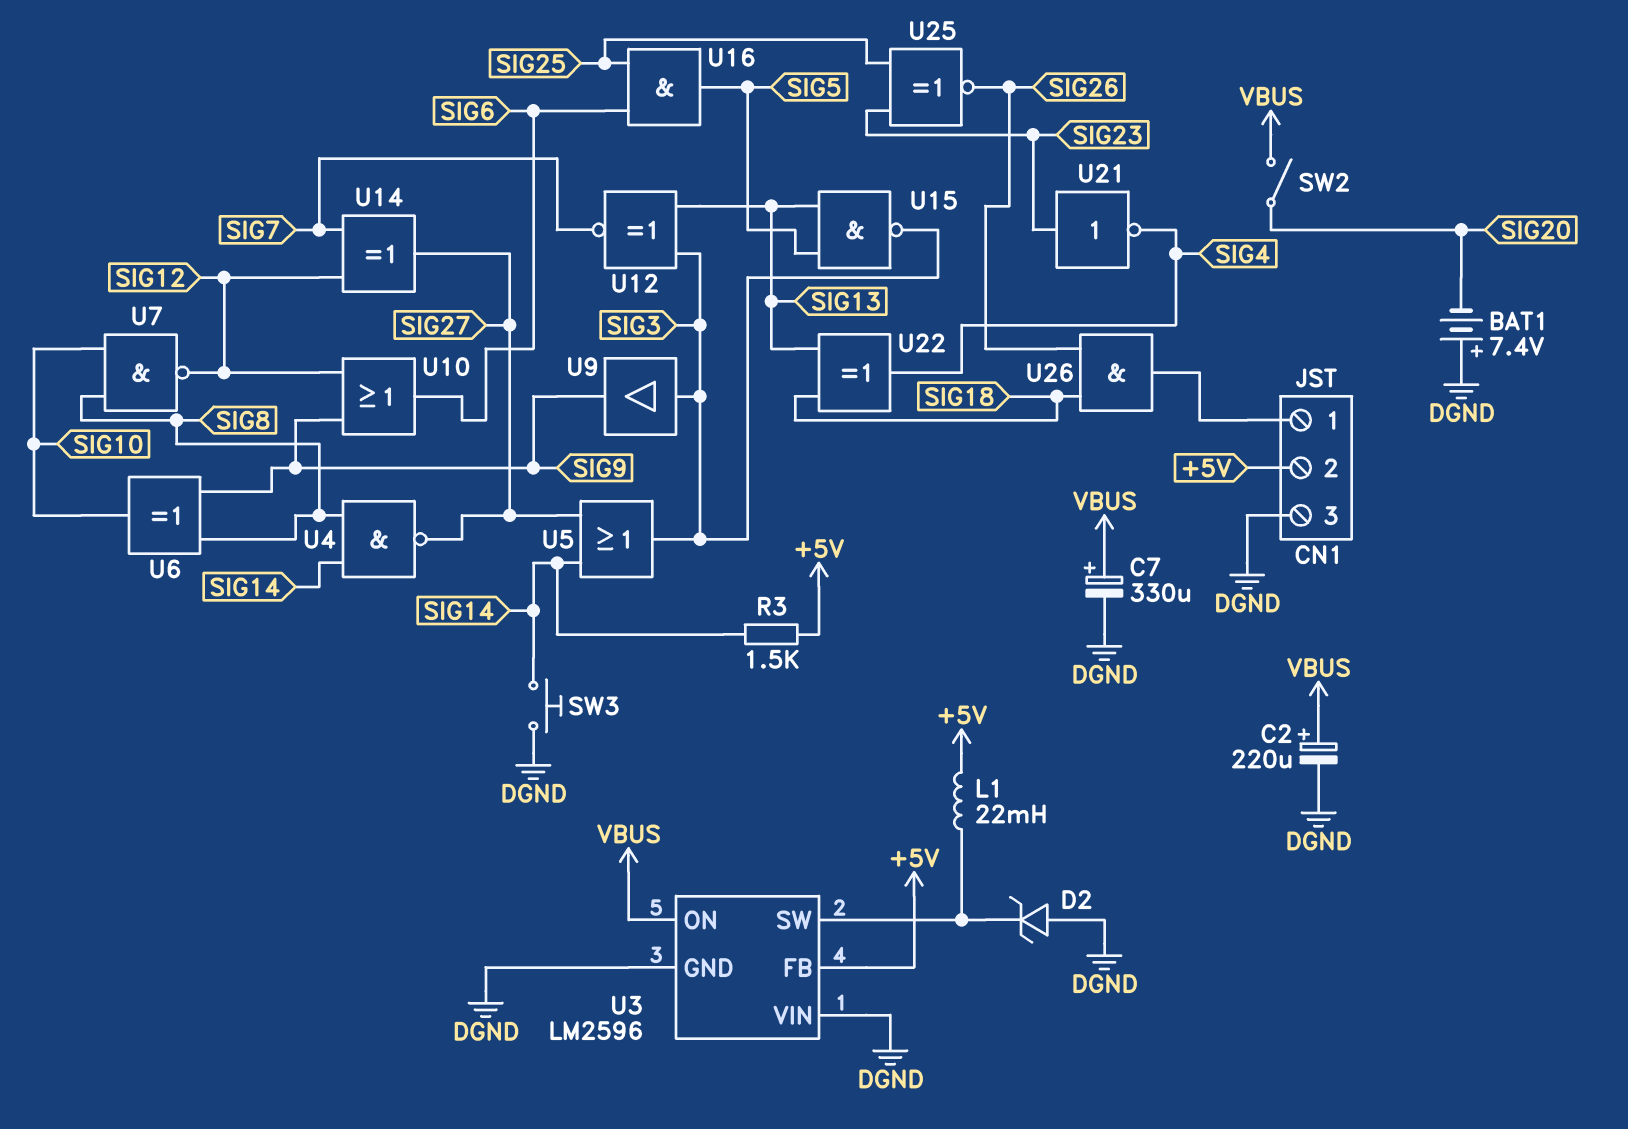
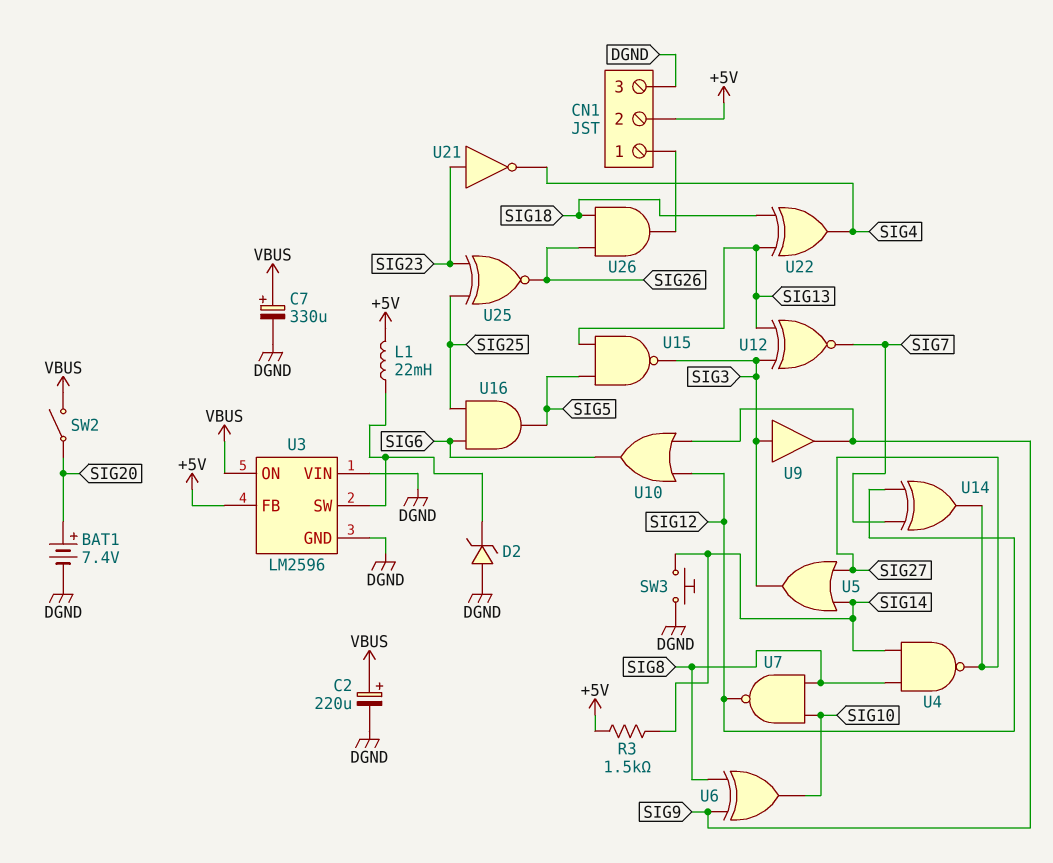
BAT1: 7.4V (plus DGND, minus SIG20) -> 7.4V (plus SIG20, minus DGND)

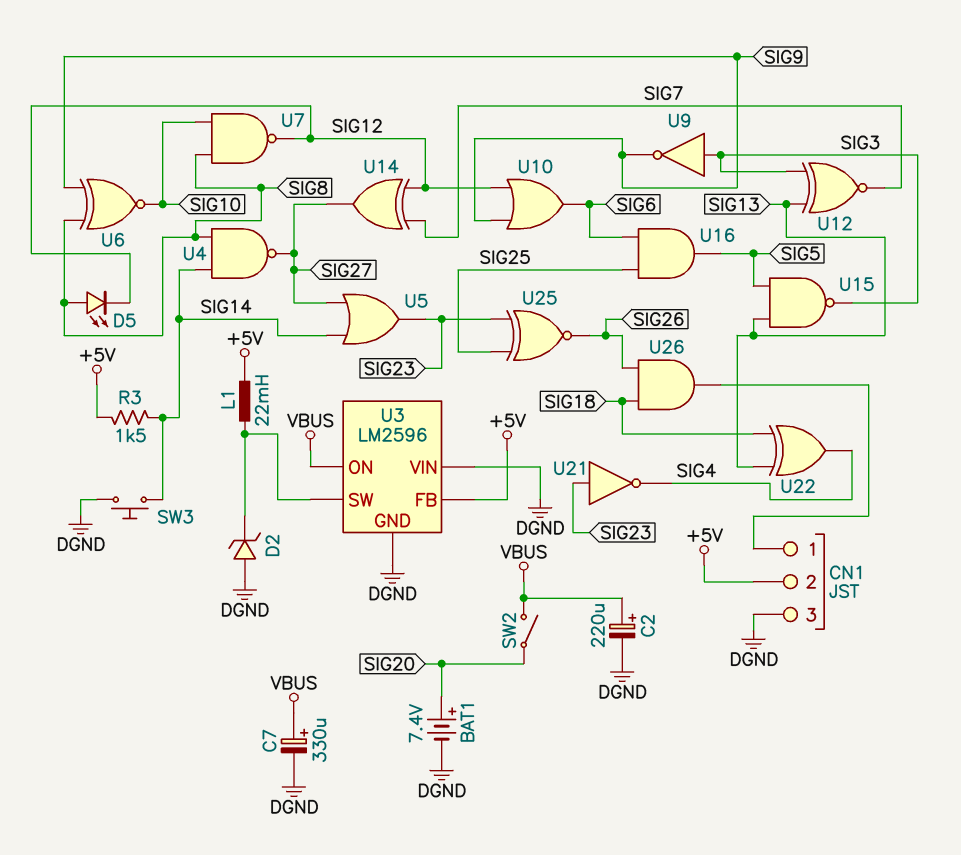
D5: none -> LED (A SIG8, K SIG12)
U5: OR (in SIG14, in SIG27, out SIG3) -> OR (in SIG14, in SIG27, out SIG23)
U6: XOR (in SIG8, in SIG9, out SIG10) -> XNOR (in SIG8, in SIG9, out SIG10)
U9: buffer (in SIG3, out SIG9) -> NOT (in SIG3, out SIG9)

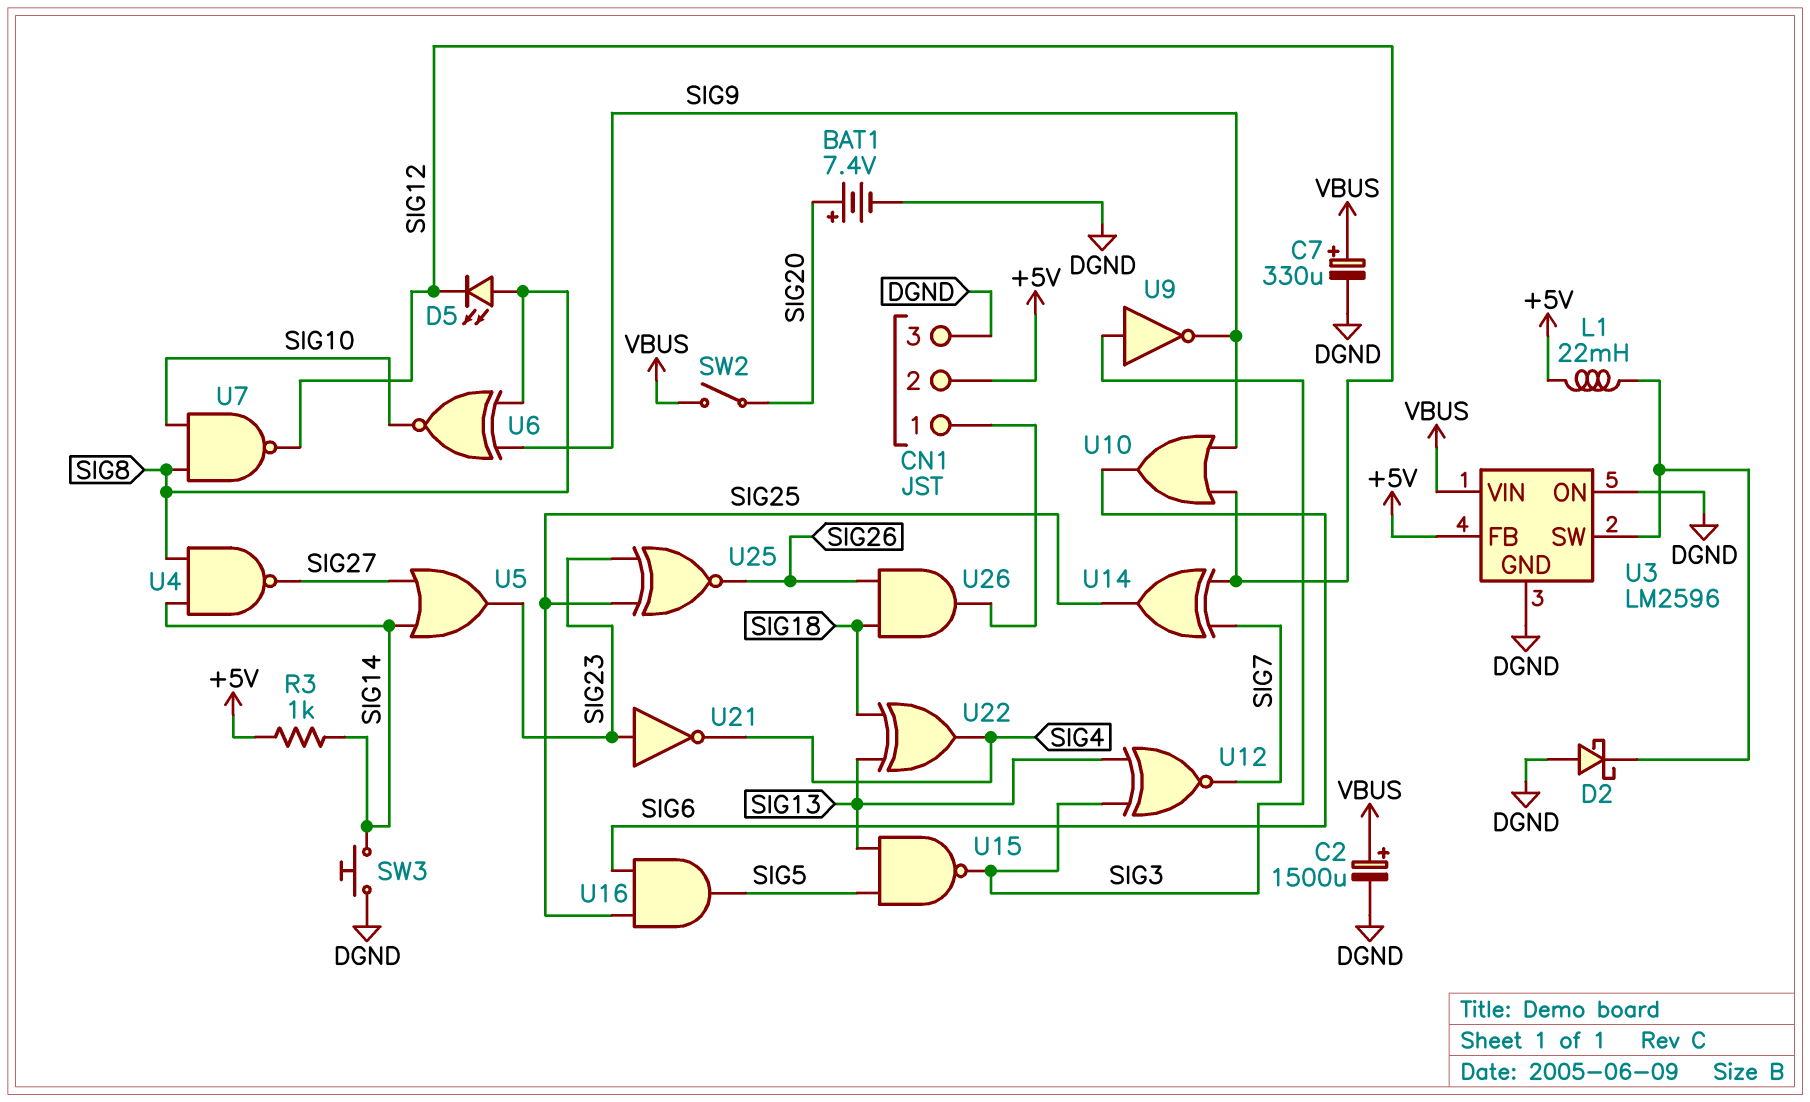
C2: 220uF (plus VBUS, minus DGND) -> 1500uF (plus VBUS, minus DGND)
D2: zener (A DGND, K U3/SW) -> schottky (A DGND, K U3/SW)
R3: 1.5k (+5V, SIG14) -> 1k (+5V, SIG14)
U3 pin ON: VBUS -> DGND
U3 pin VIN: DGND -> VBUS
U14: XOR (in SIG7, in SIG12, out SIG27) -> XOR (in SIG7, in SIG12, out SIG25)

